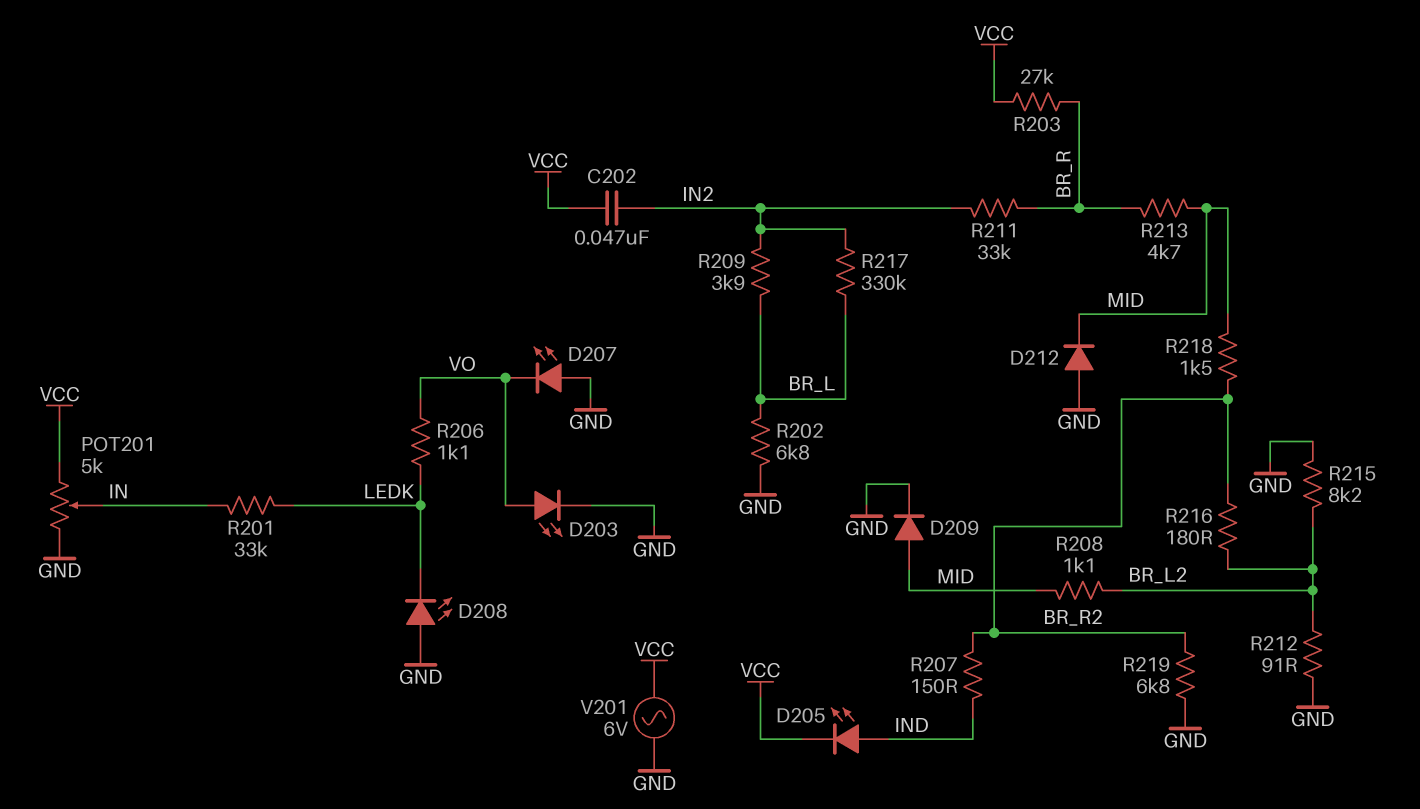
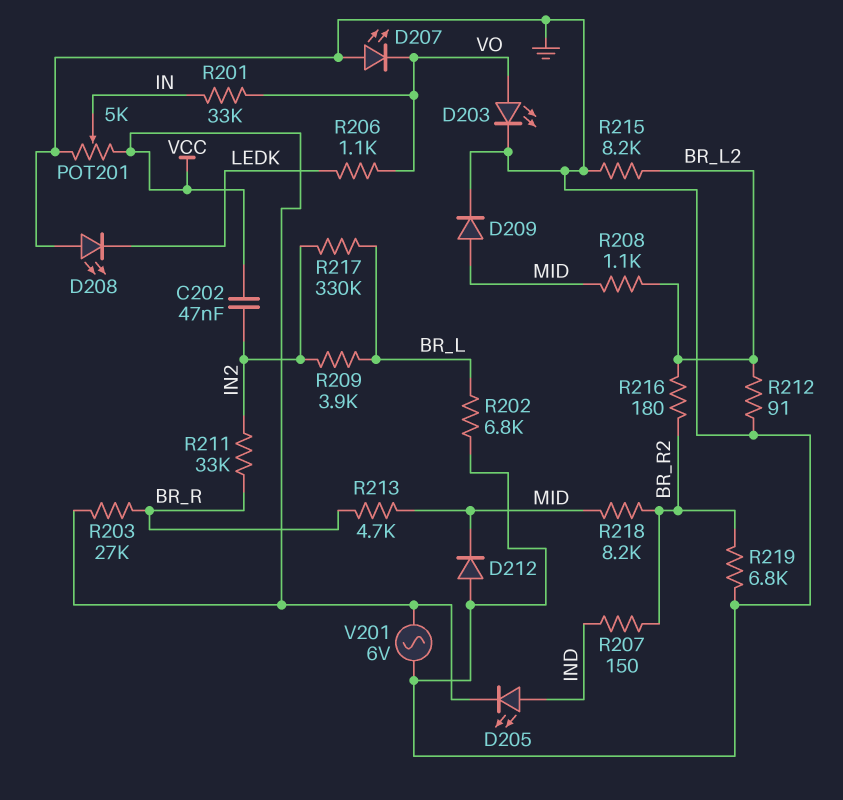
R201: 33k (IN, LEDK) -> 33k (IN, VO)
R218: 1.5k (BR_R2, MID) -> 8.2k (BR_R2, MID)

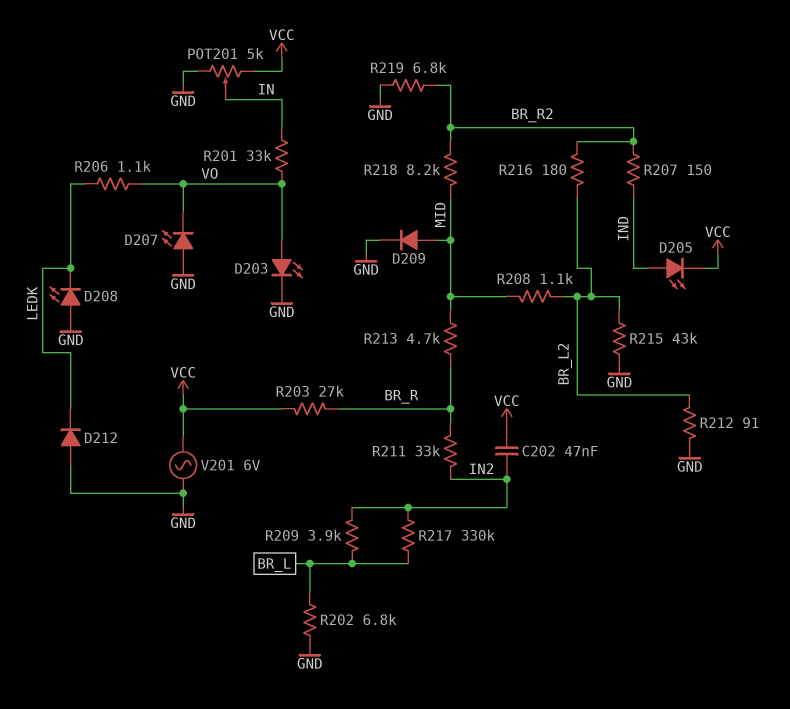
D212: diode (A GND, K MID) -> diode (A GND, K LEDK)
R215: 8.2k (BR_L2, GND) -> 43k (BR_L2, GND)

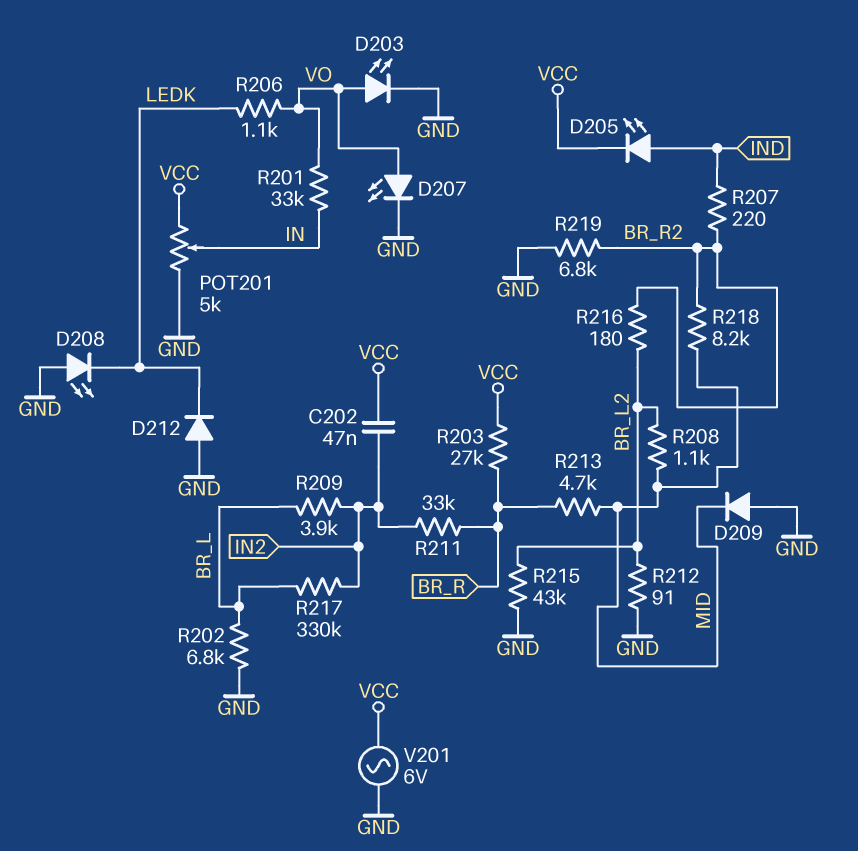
D207: LED (A GND, K VO) -> LED (A VO, K GND)
D209: diode (A MID, K GND) -> diode (A GND, K MID)
R207: 150 (BR_R2, IND) -> 220 (BR_R2, IND)

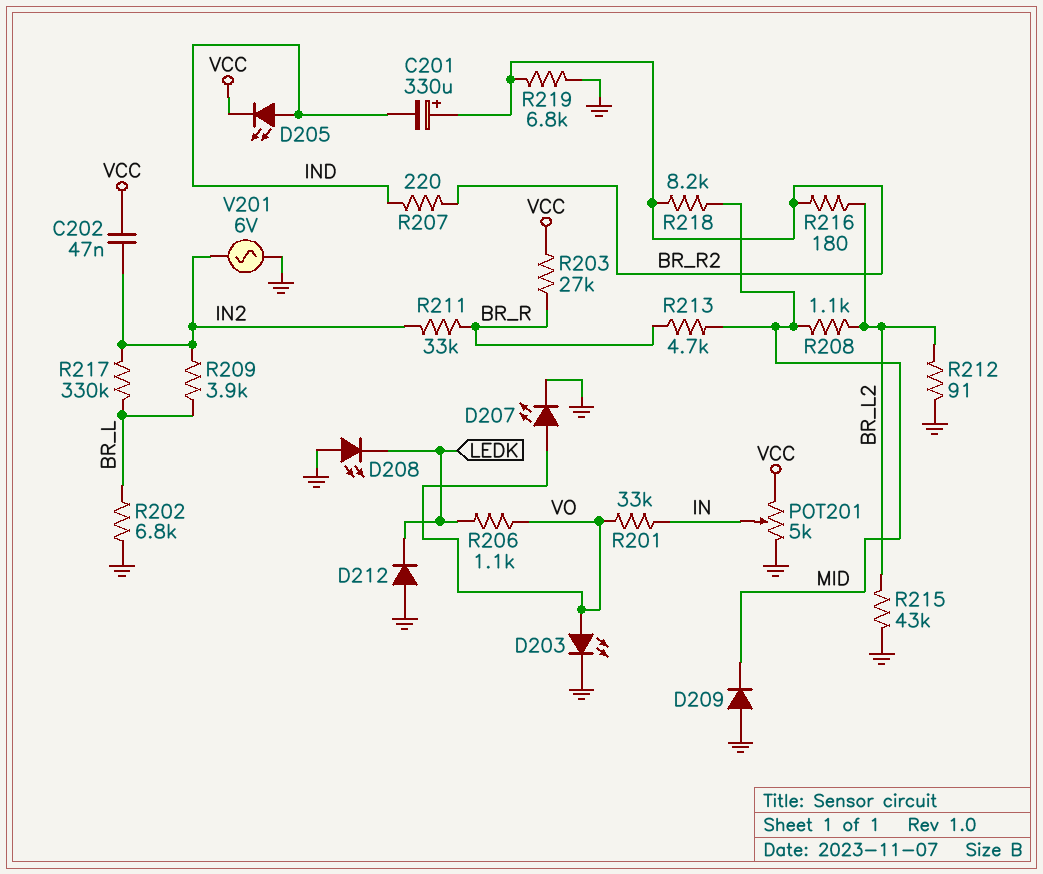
C201: none -> 330uF (plus BR_R2, minus IND)
V201: AC 6V (GND, VCC) -> AC 6V (GND, IN2)

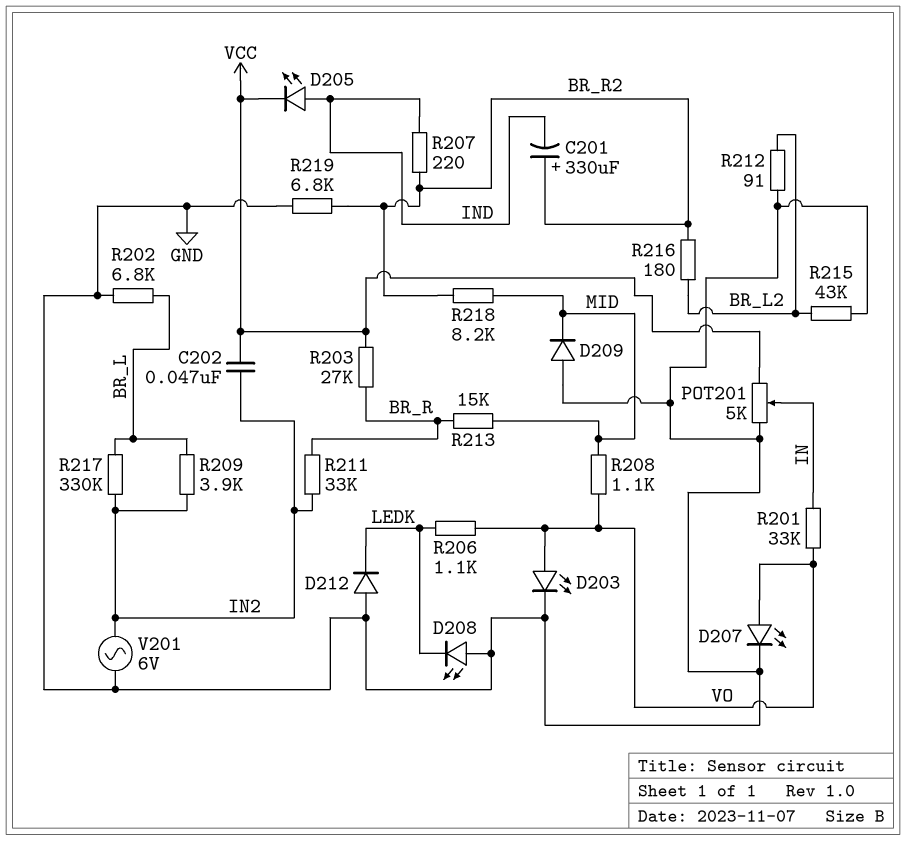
R208: 1.1k (BR_L2, MID) -> 1.1k (MID, VO)
R213: 4.7k (BR_R, MID) -> 15k (BR_R, MID)

